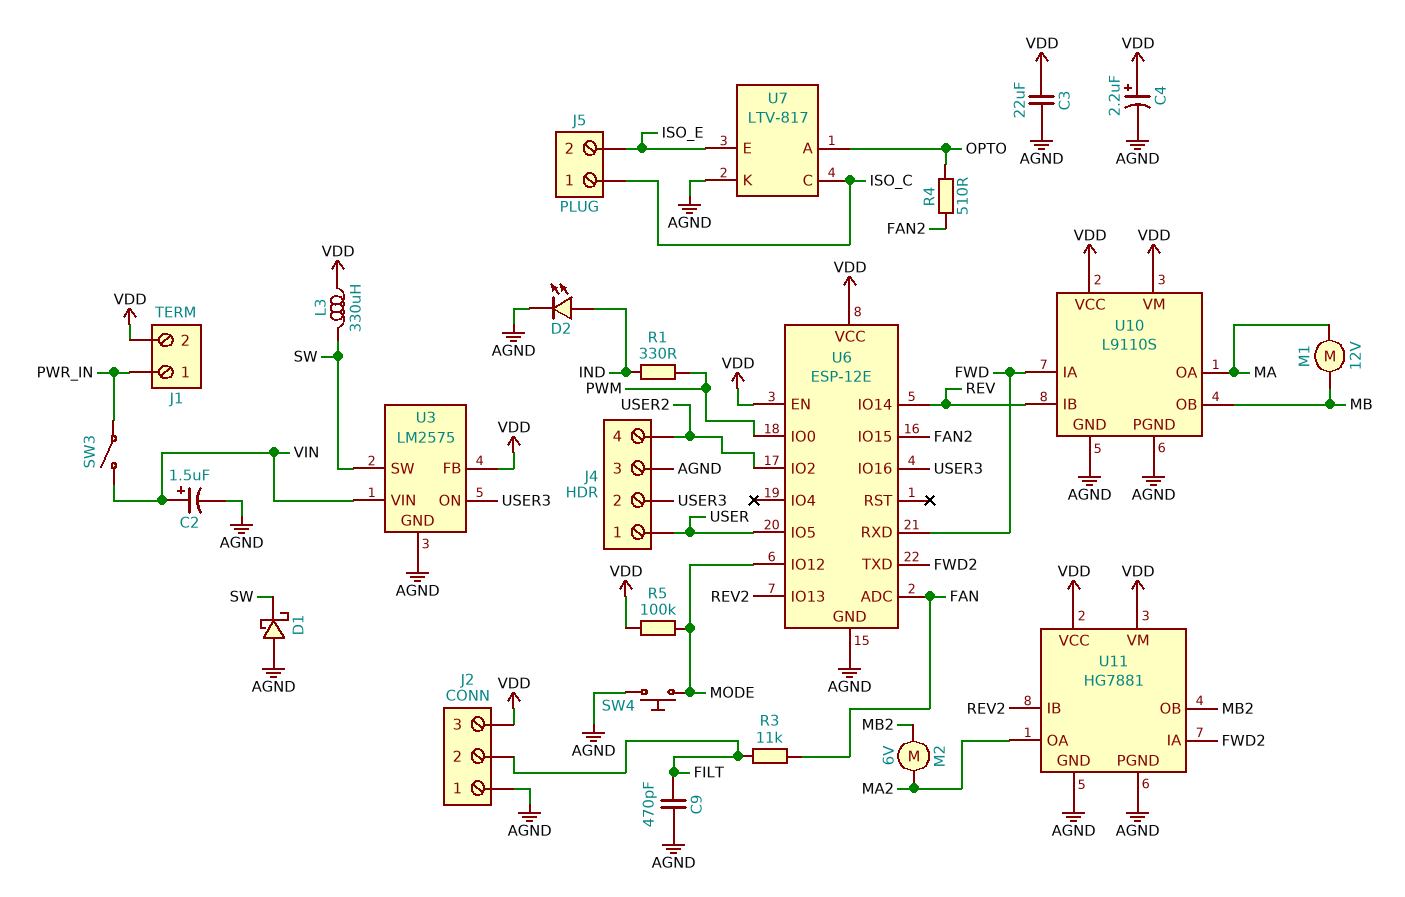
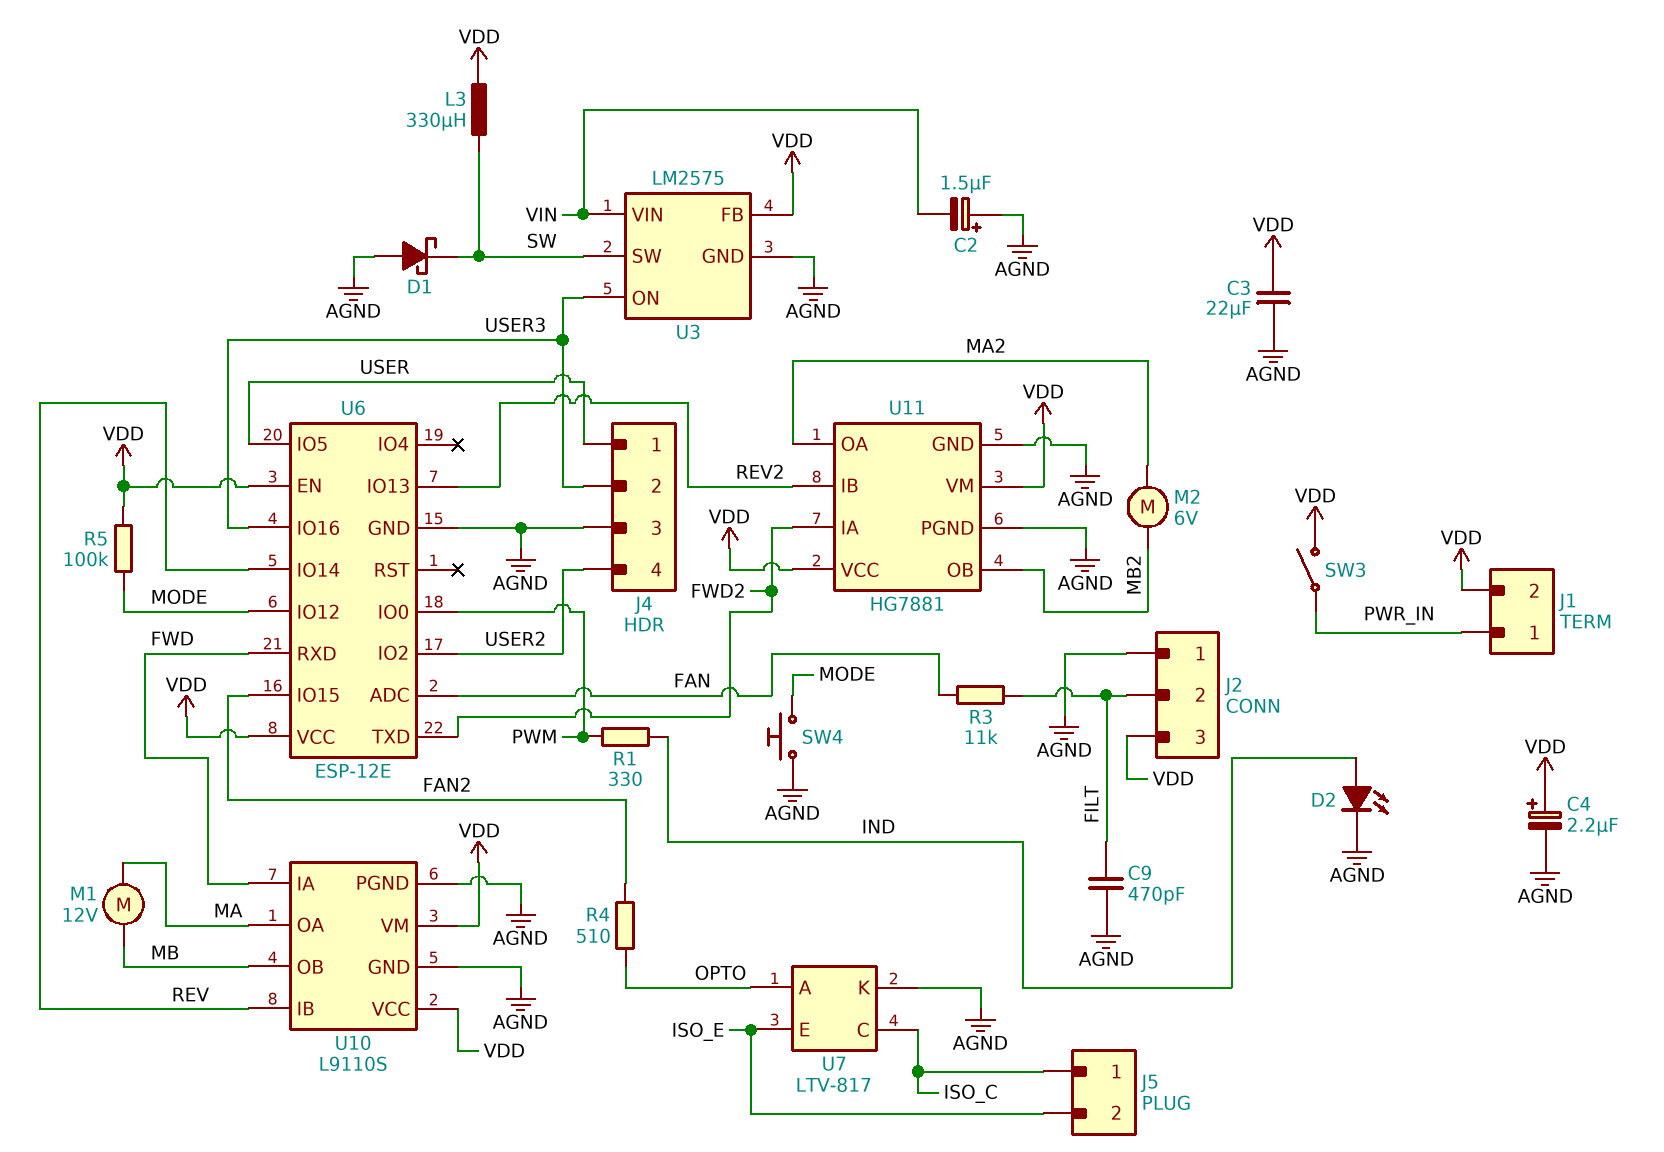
C2: 1.5uF (plus VIN, minus AGND) -> 1.5uF (plus AGND, minus VIN)
SW3: switch (PWR_IN, VIN) -> switch (PWR_IN, VDD)

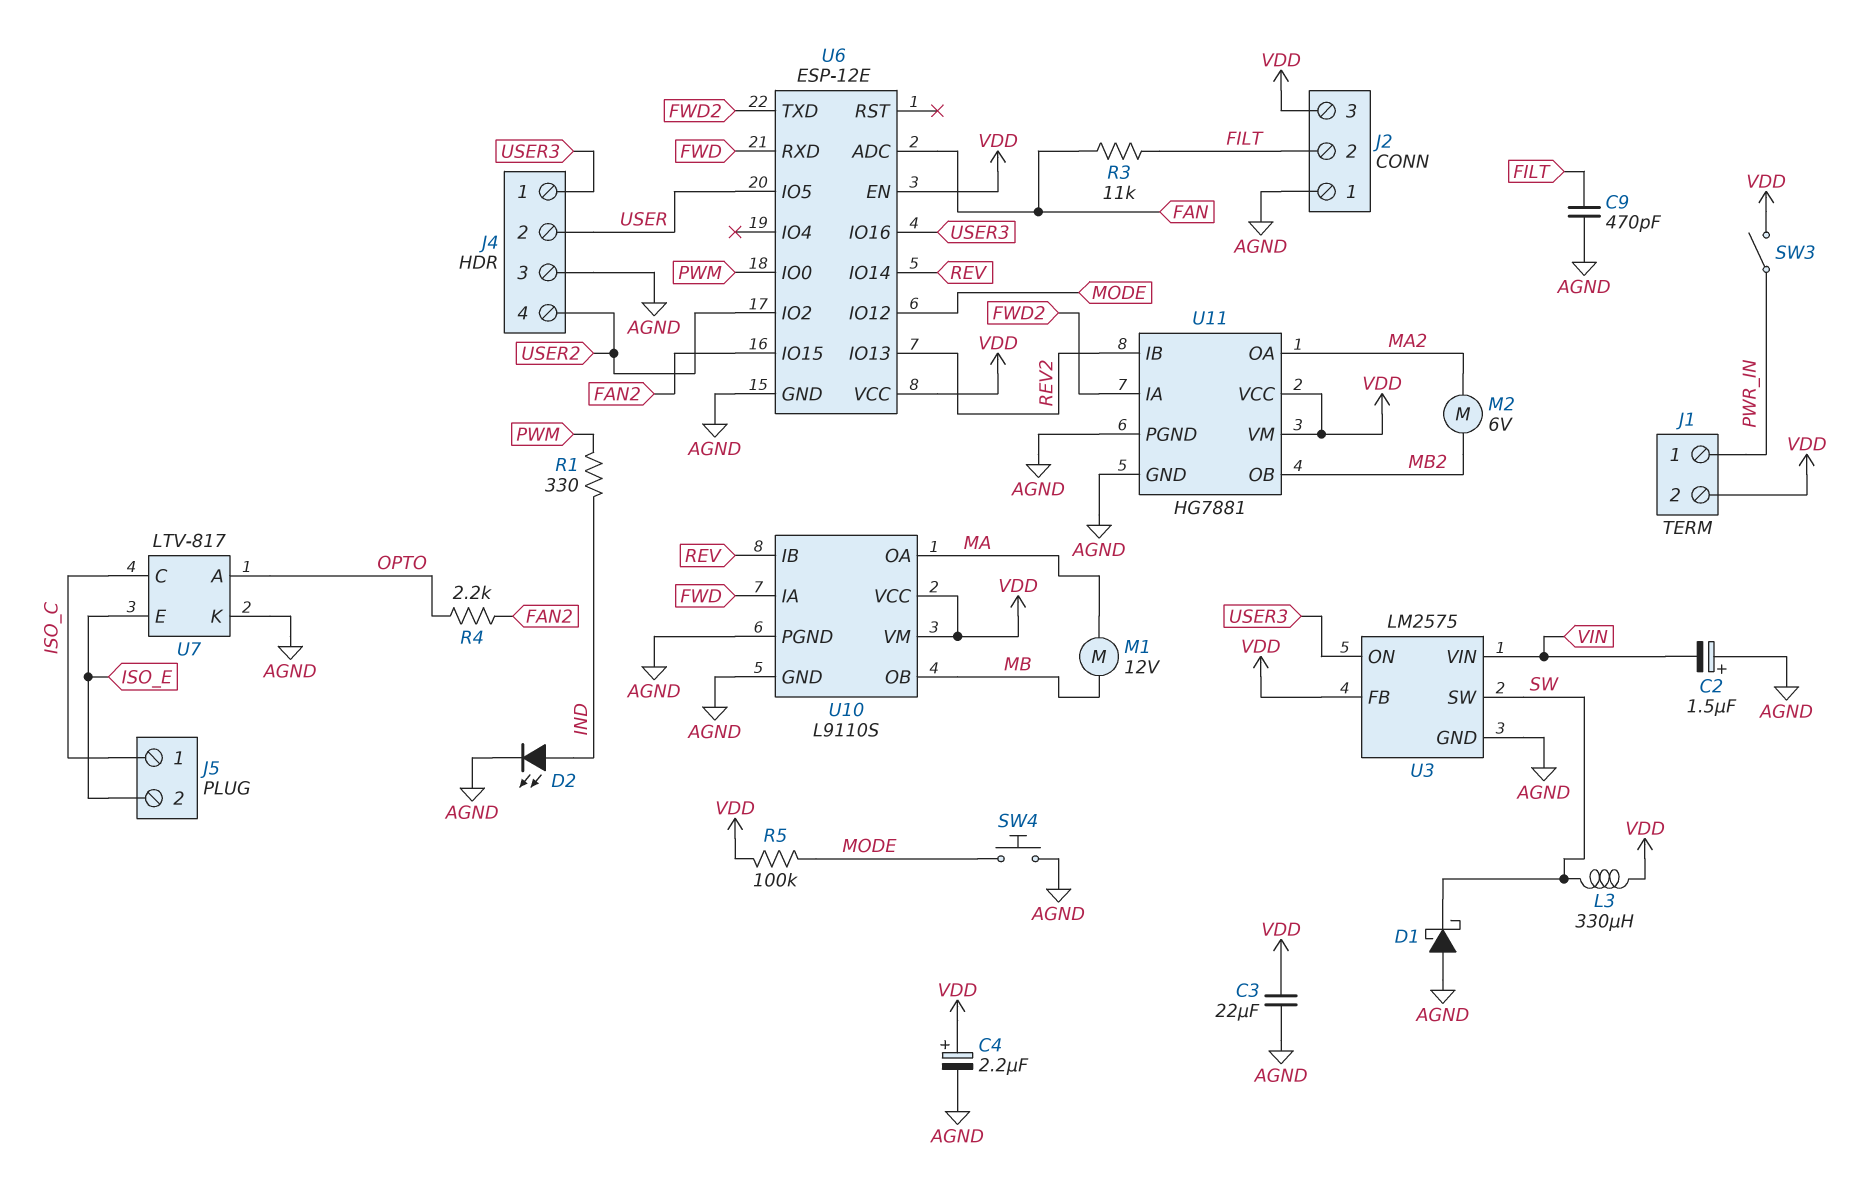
J4 pin 1: USER -> USER3
J4 pin 2: USER3 -> USER
R4: 510 (FAN2, OPTO) -> 2.2k (FAN2, OPTO)

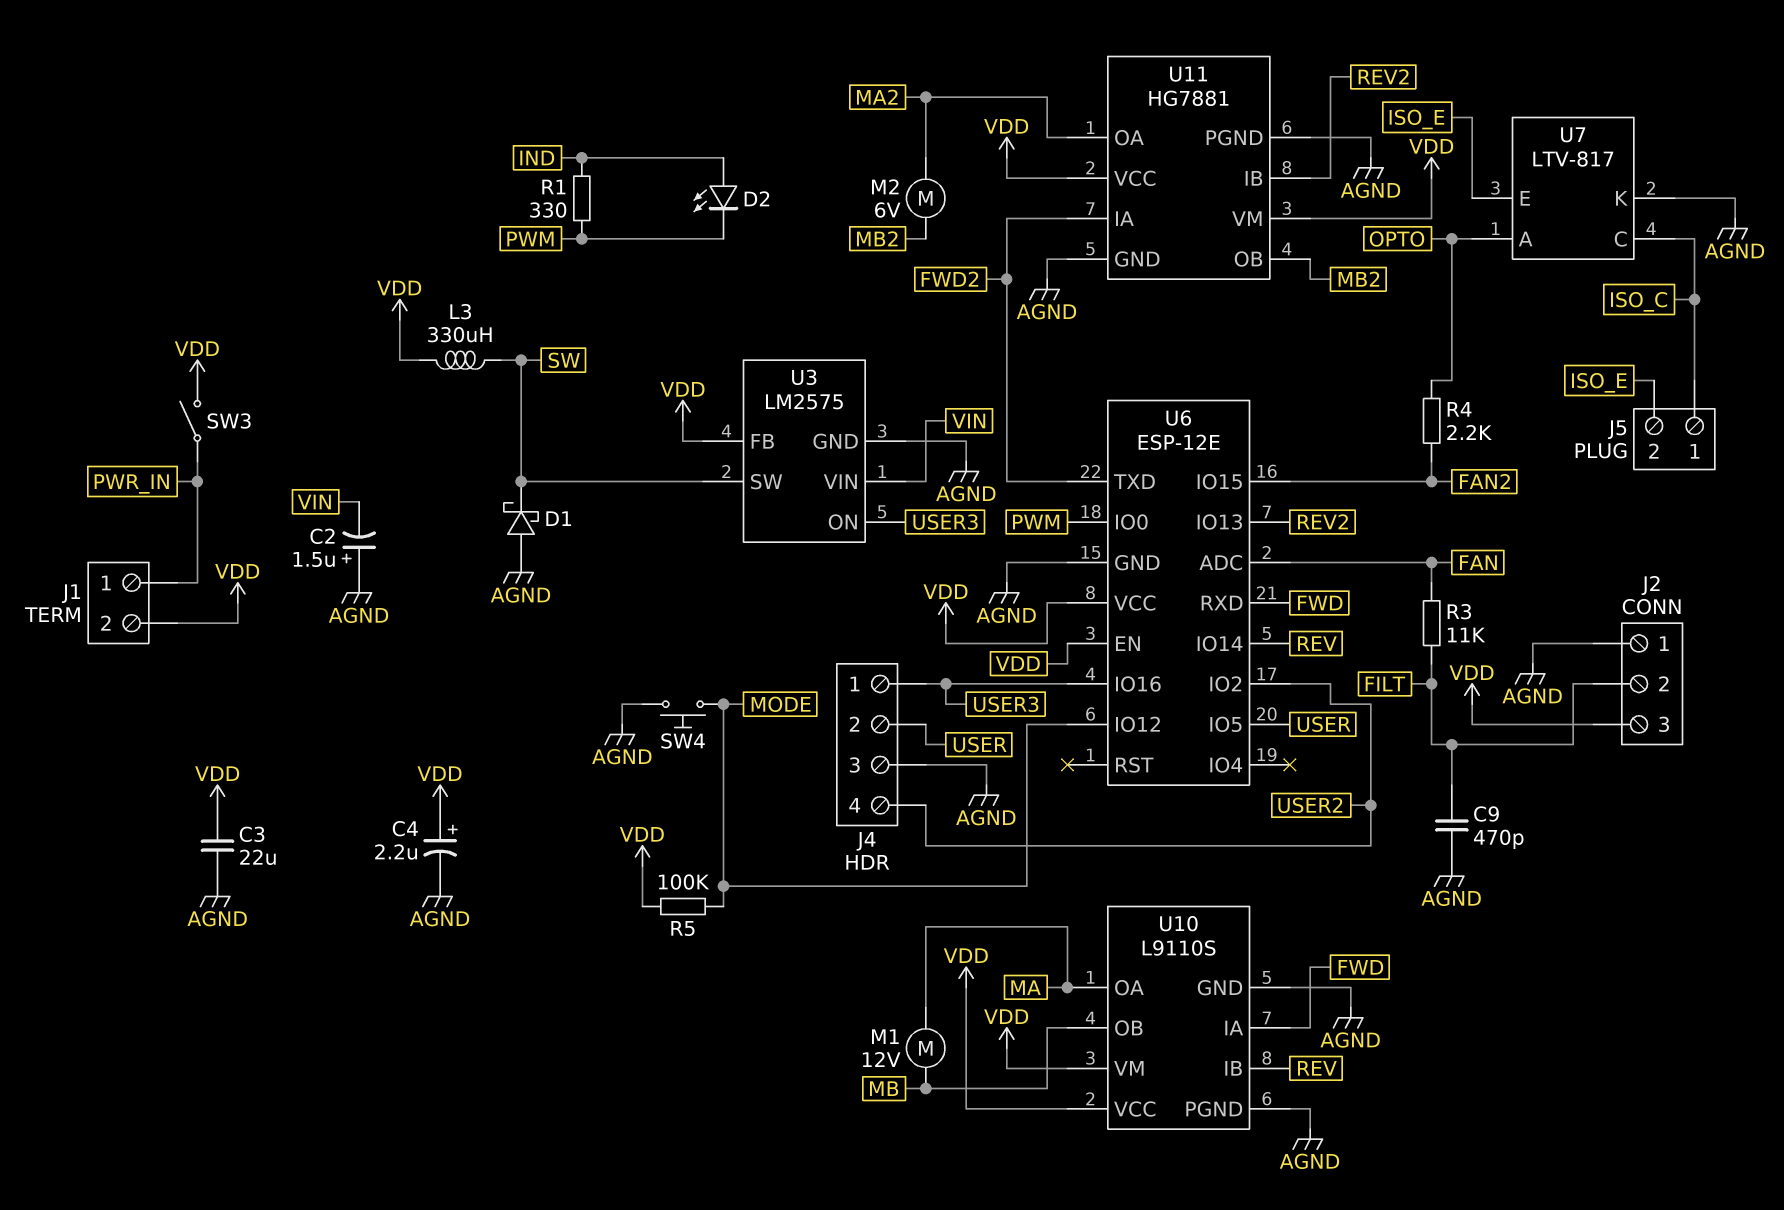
D2: LED (A IND, K AGND) -> LED (A IND, K PWM)

